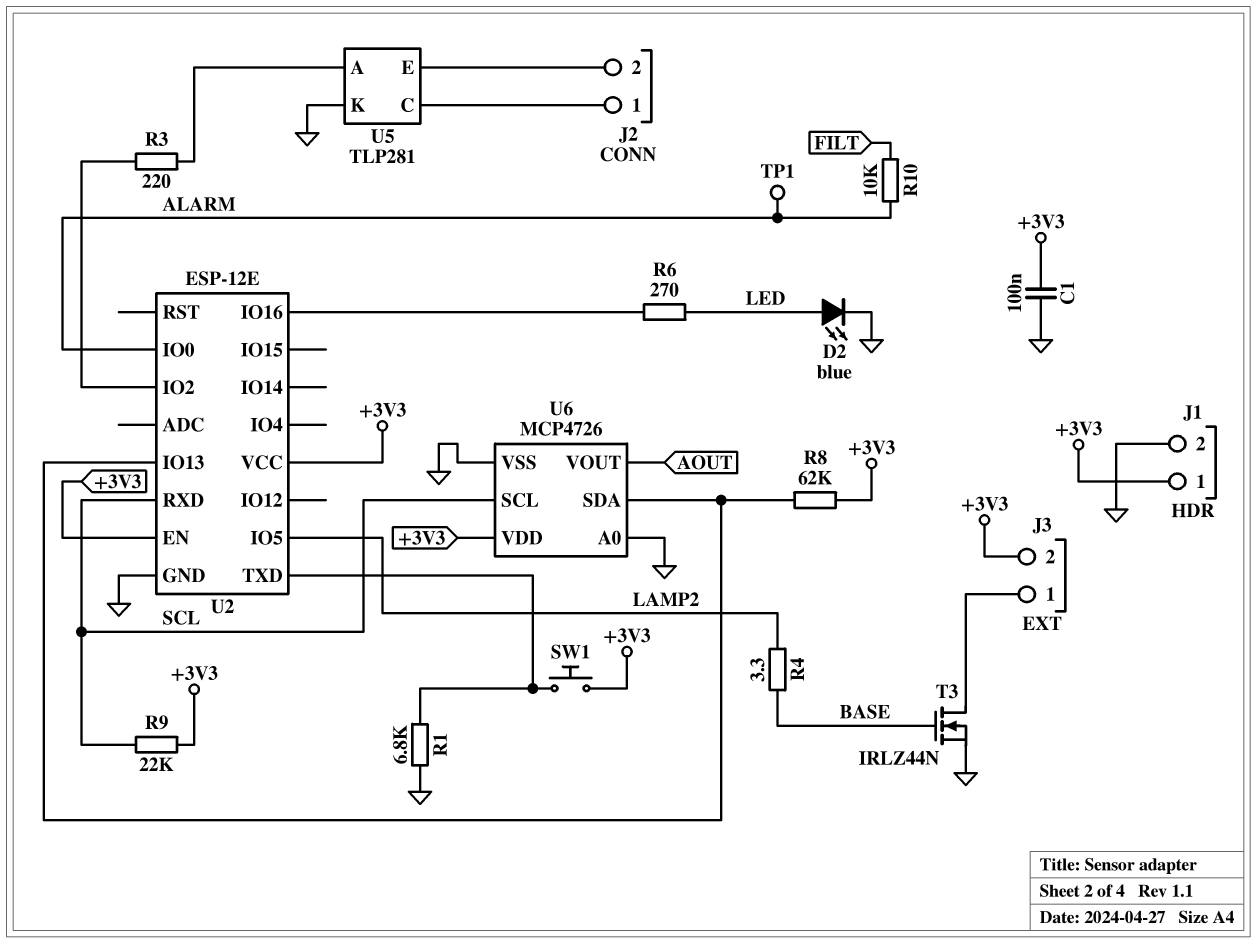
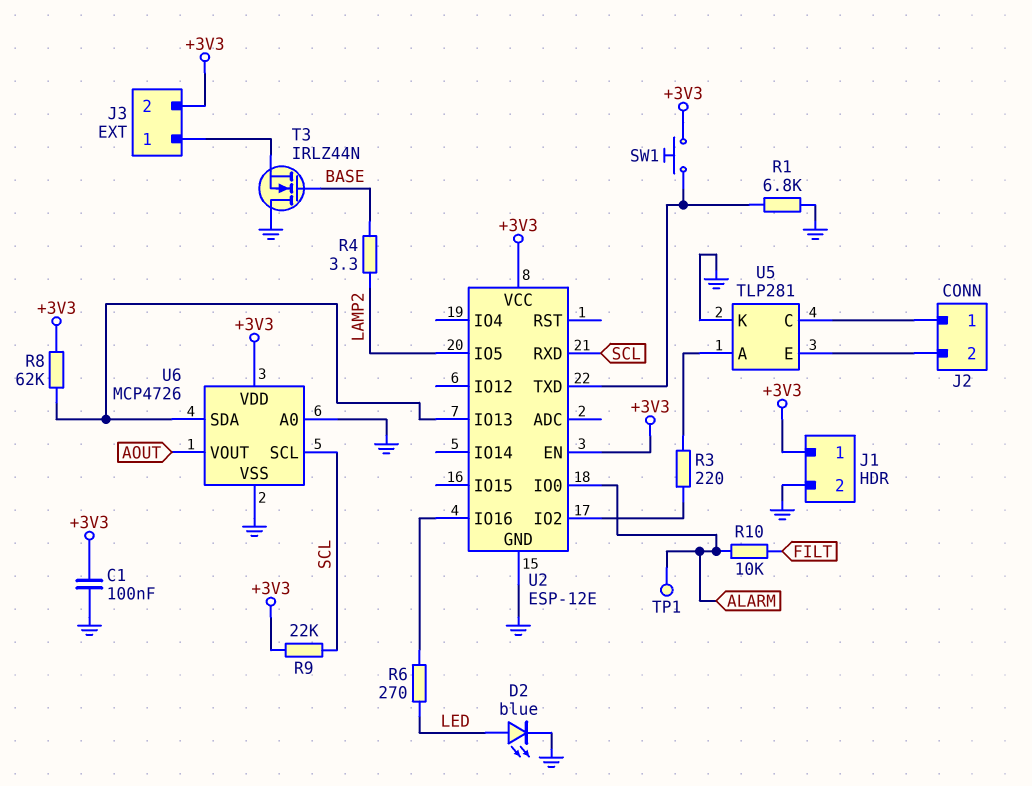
T3: NMOS IRLZ44N (G BASE, D J3/1, S GND) -> NMOS IRLZ44N (G BASE, D GND, S J3/1)

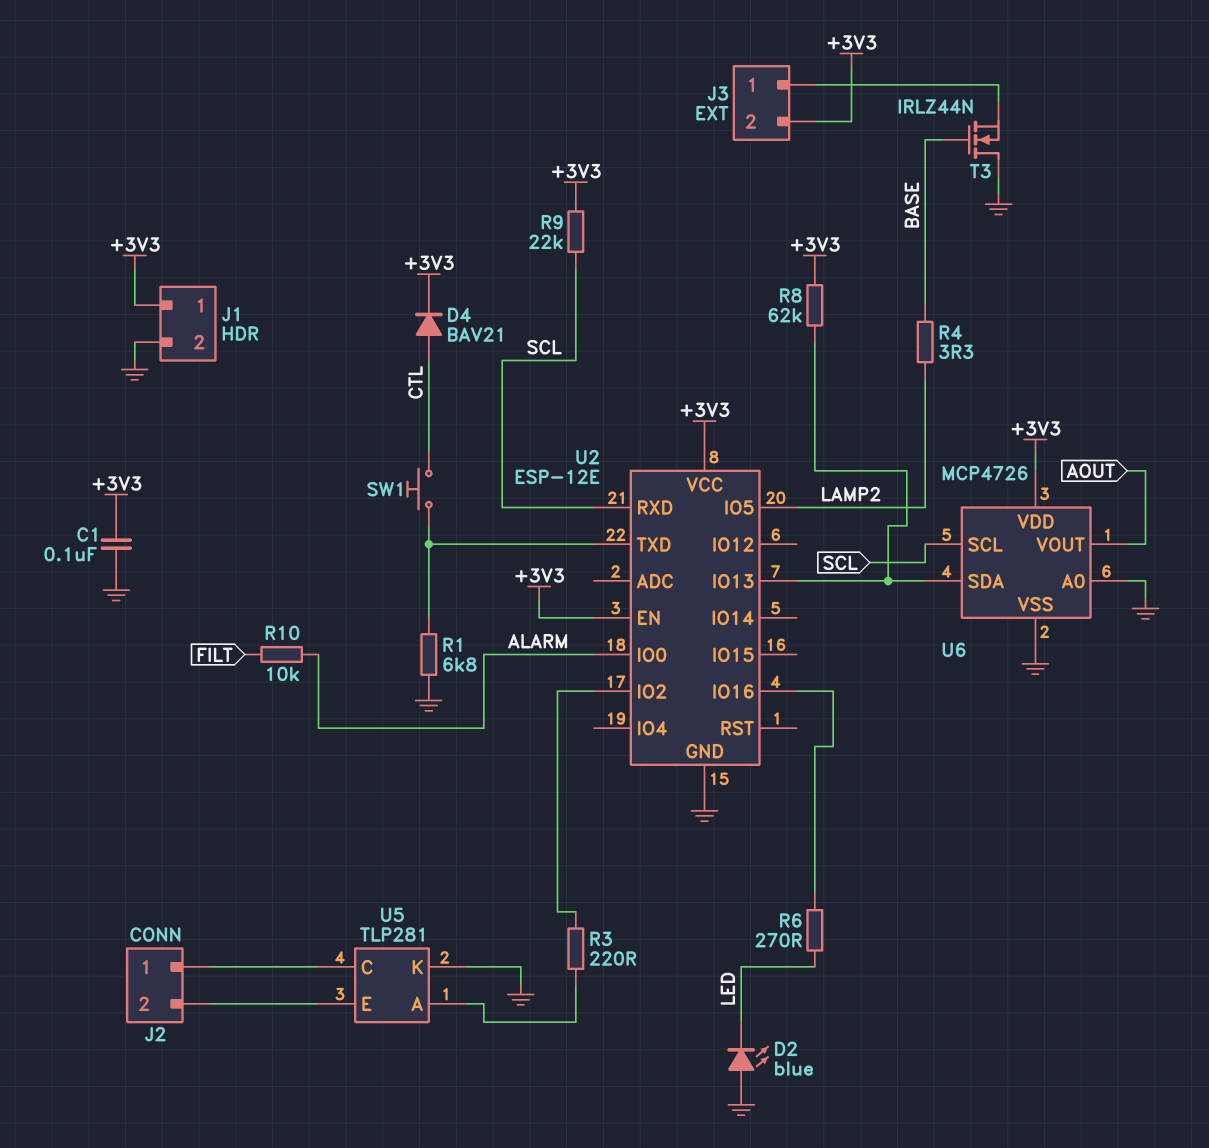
D2: LED blue (A LED, K GND) -> LED blue (A GND, K LED)
D4: none -> diode BAV21 (A CTL, K +3V3)
SW1: button (+3V3, U2/TXD) -> button (CTL, U2/TXD)
TP1: test point (ALARM) -> none

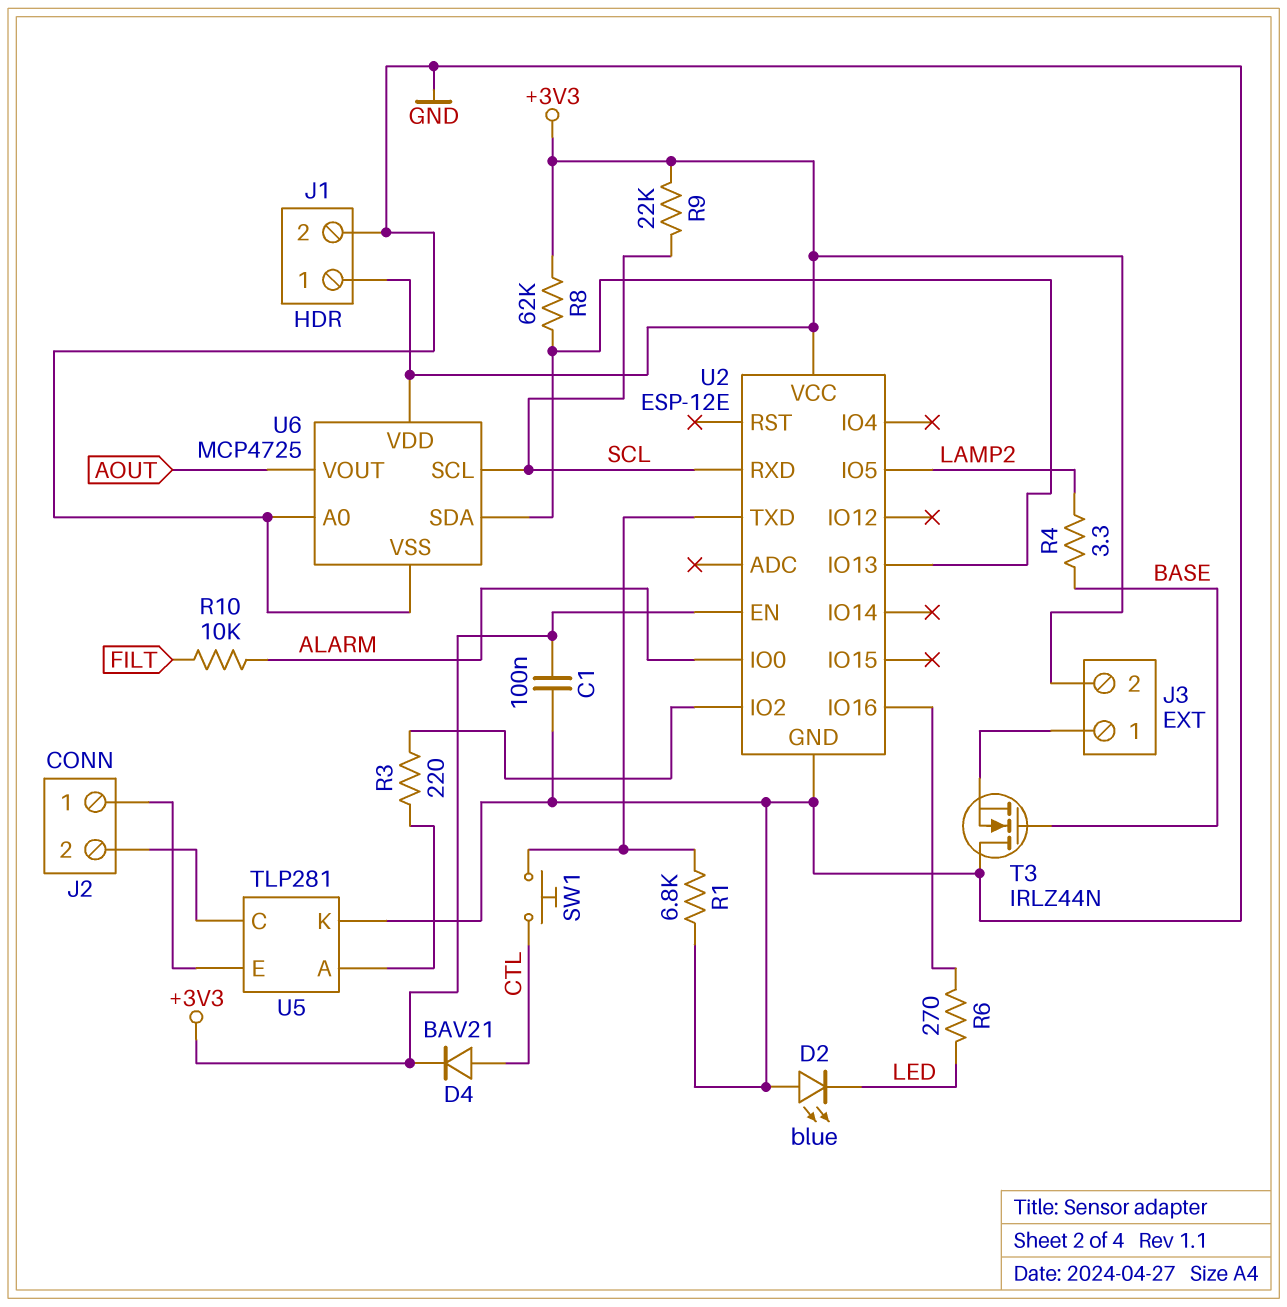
U5 pin C: J2/1 -> J2/2
U5 pin E: J2/2 -> J2/1
U6: MCP4726 -> MCP4725

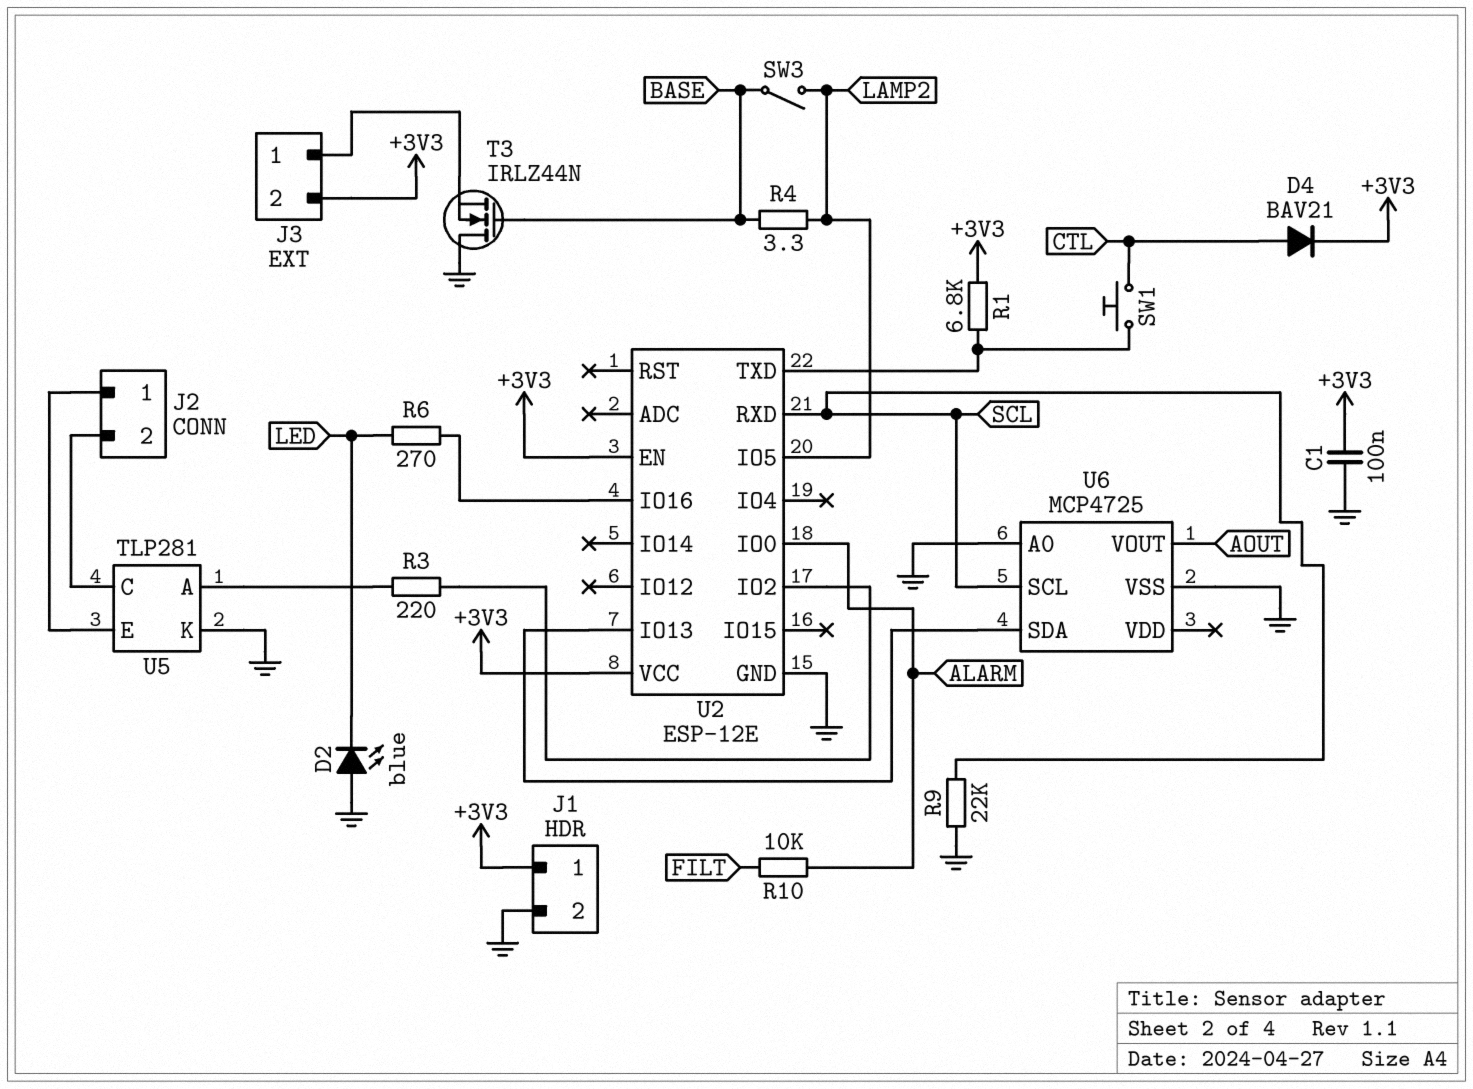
R1: 6.8k (GND, U2/TXD) -> 6.8k (+3V3, U2/TXD)
R8: 62k (+3V3, U2/IO13) -> none
R9: 22k (+3V3, SCL) -> 22k (GND, SCL)
SW3: none -> switch (BASE, LAMP2)
U6 pin VDD: +3V3 -> none

